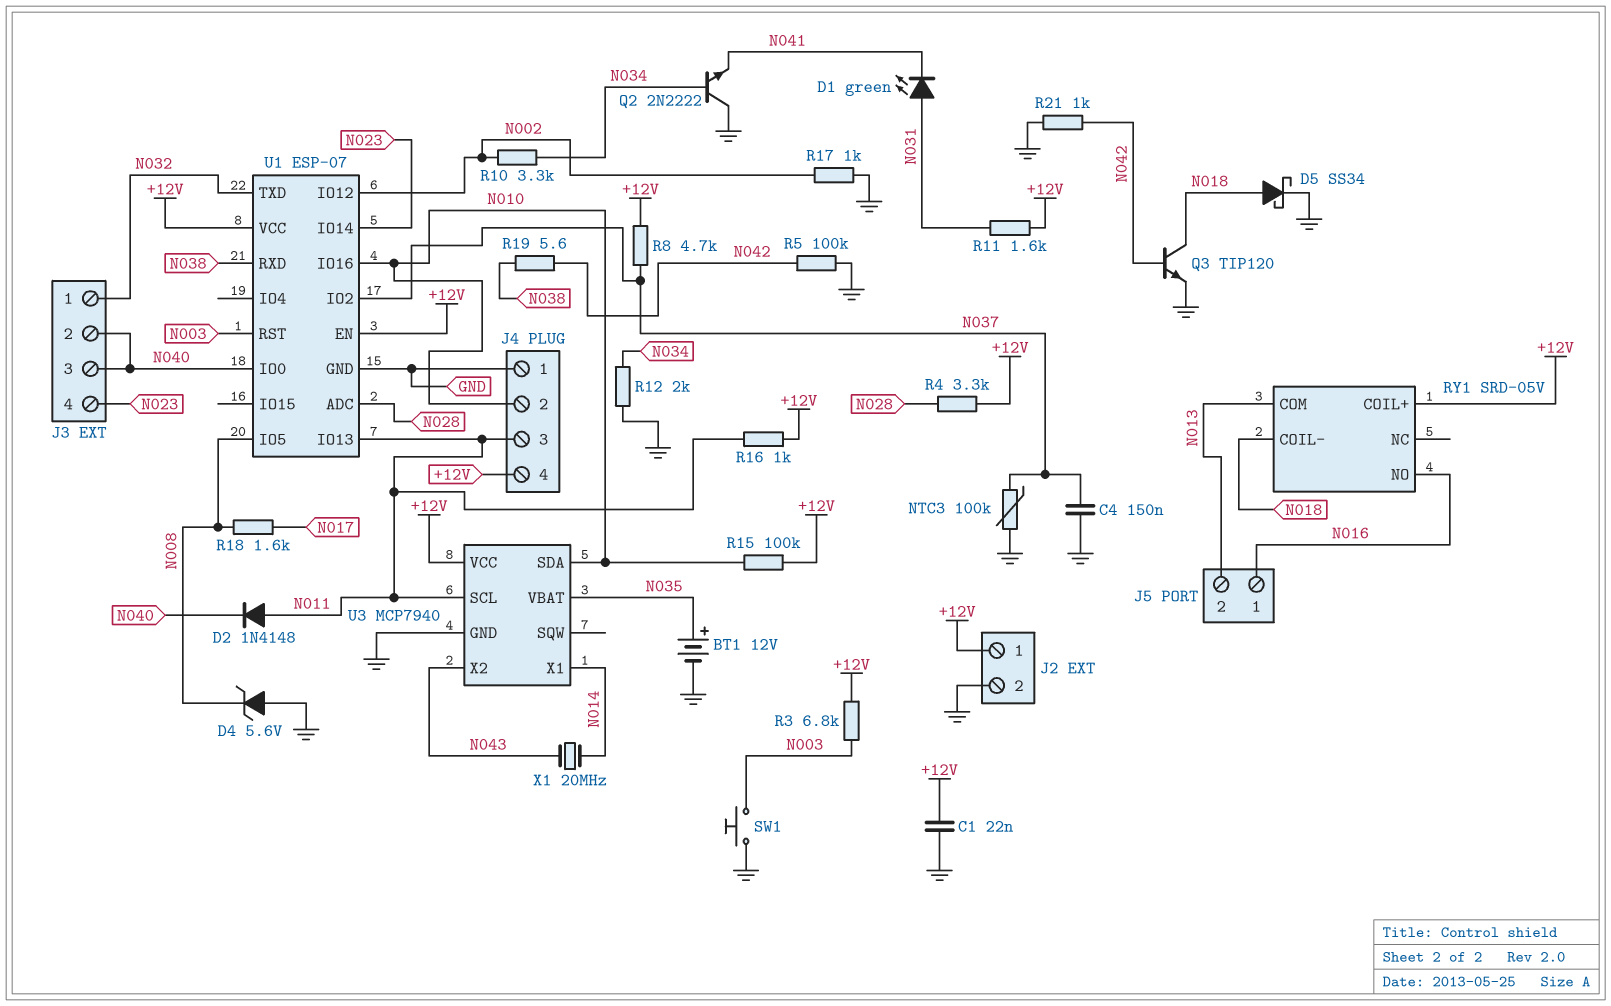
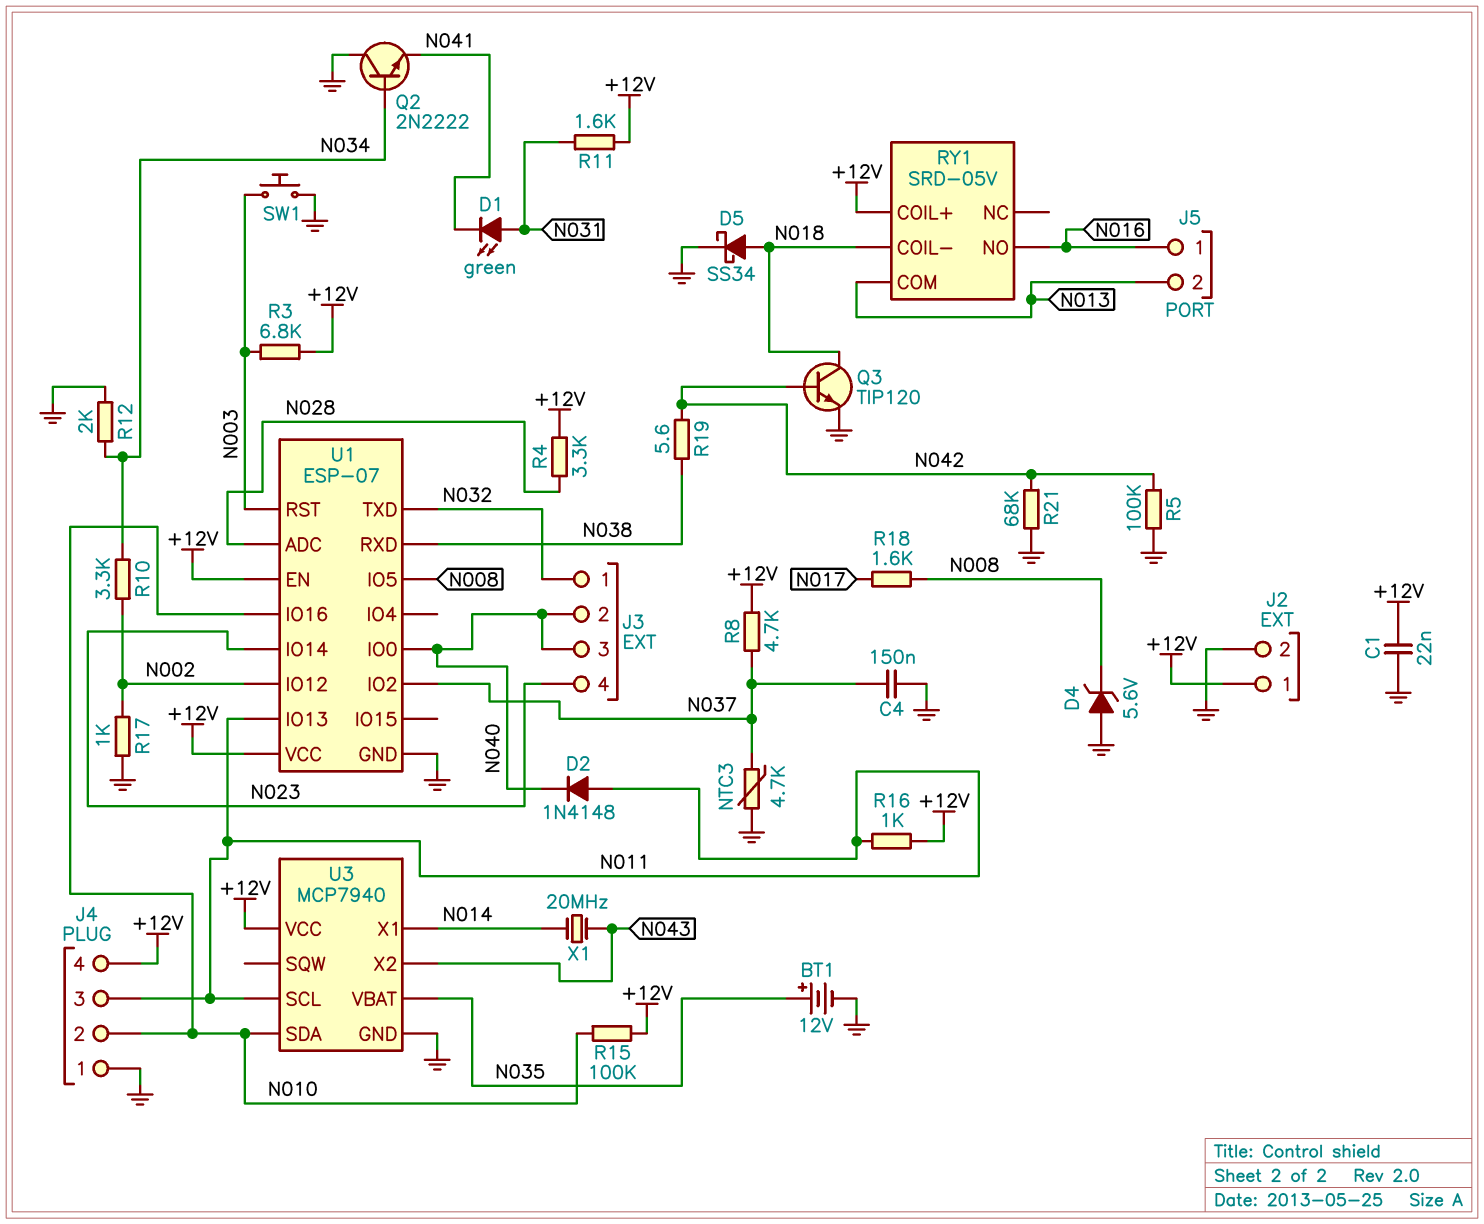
NTC3: 100k (GND, N037) -> 4.7k (GND, N037)
R21: 1k (GND, N042) -> 68k (GND, N042)

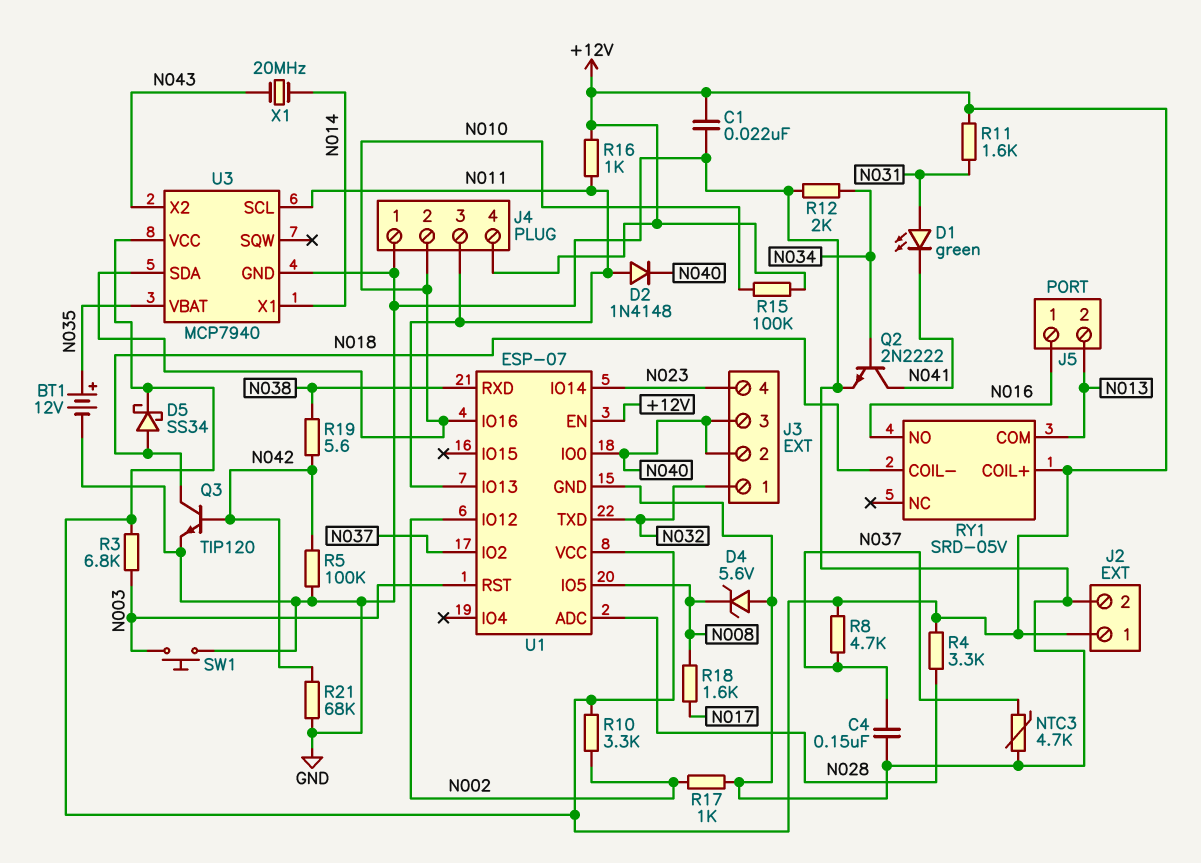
D5: schottky SS34 (A N018, K GND) -> schottky SS34 (A N018, K +12V)
Q2: NPN 2N2222 (B N034, C GND, E N041) -> NPN 2N2222 (B N034, C N041, E GND)
R10: 3.3k (N002, N034) -> 3.3k (+12V, N002)

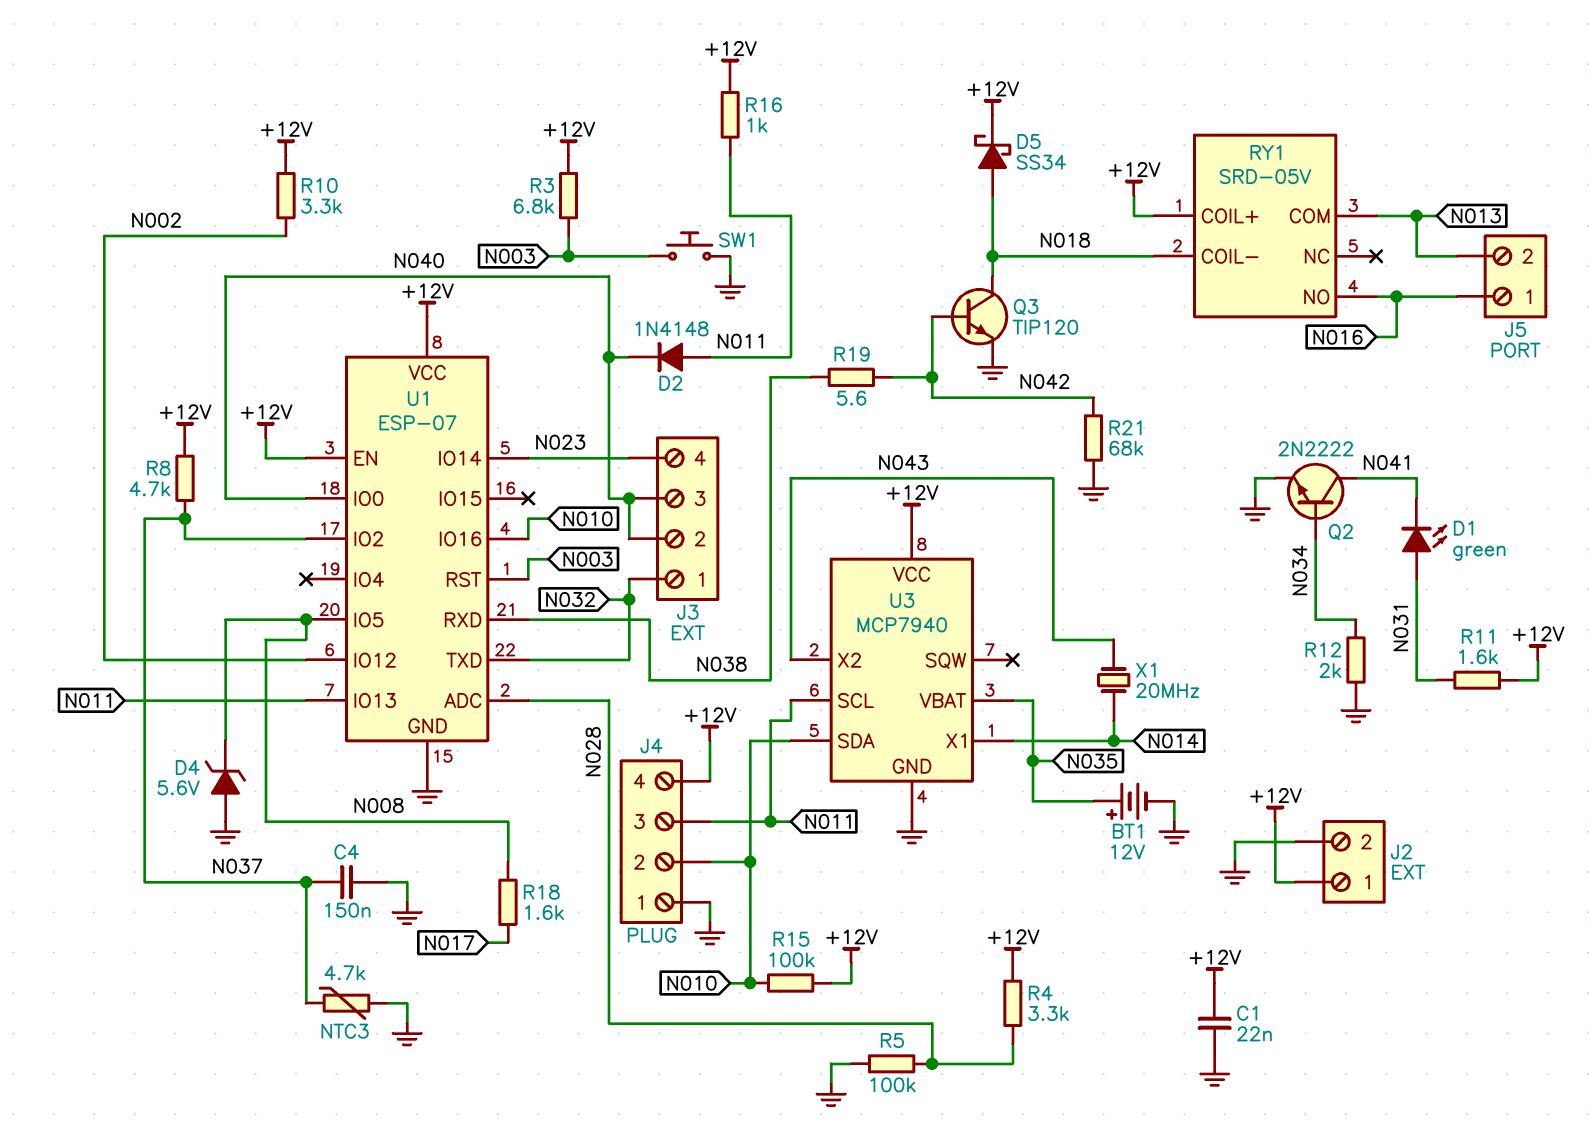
R5: 100k (GND, N042) -> 100k (GND, N028)
R17: 1k (GND, N002) -> none

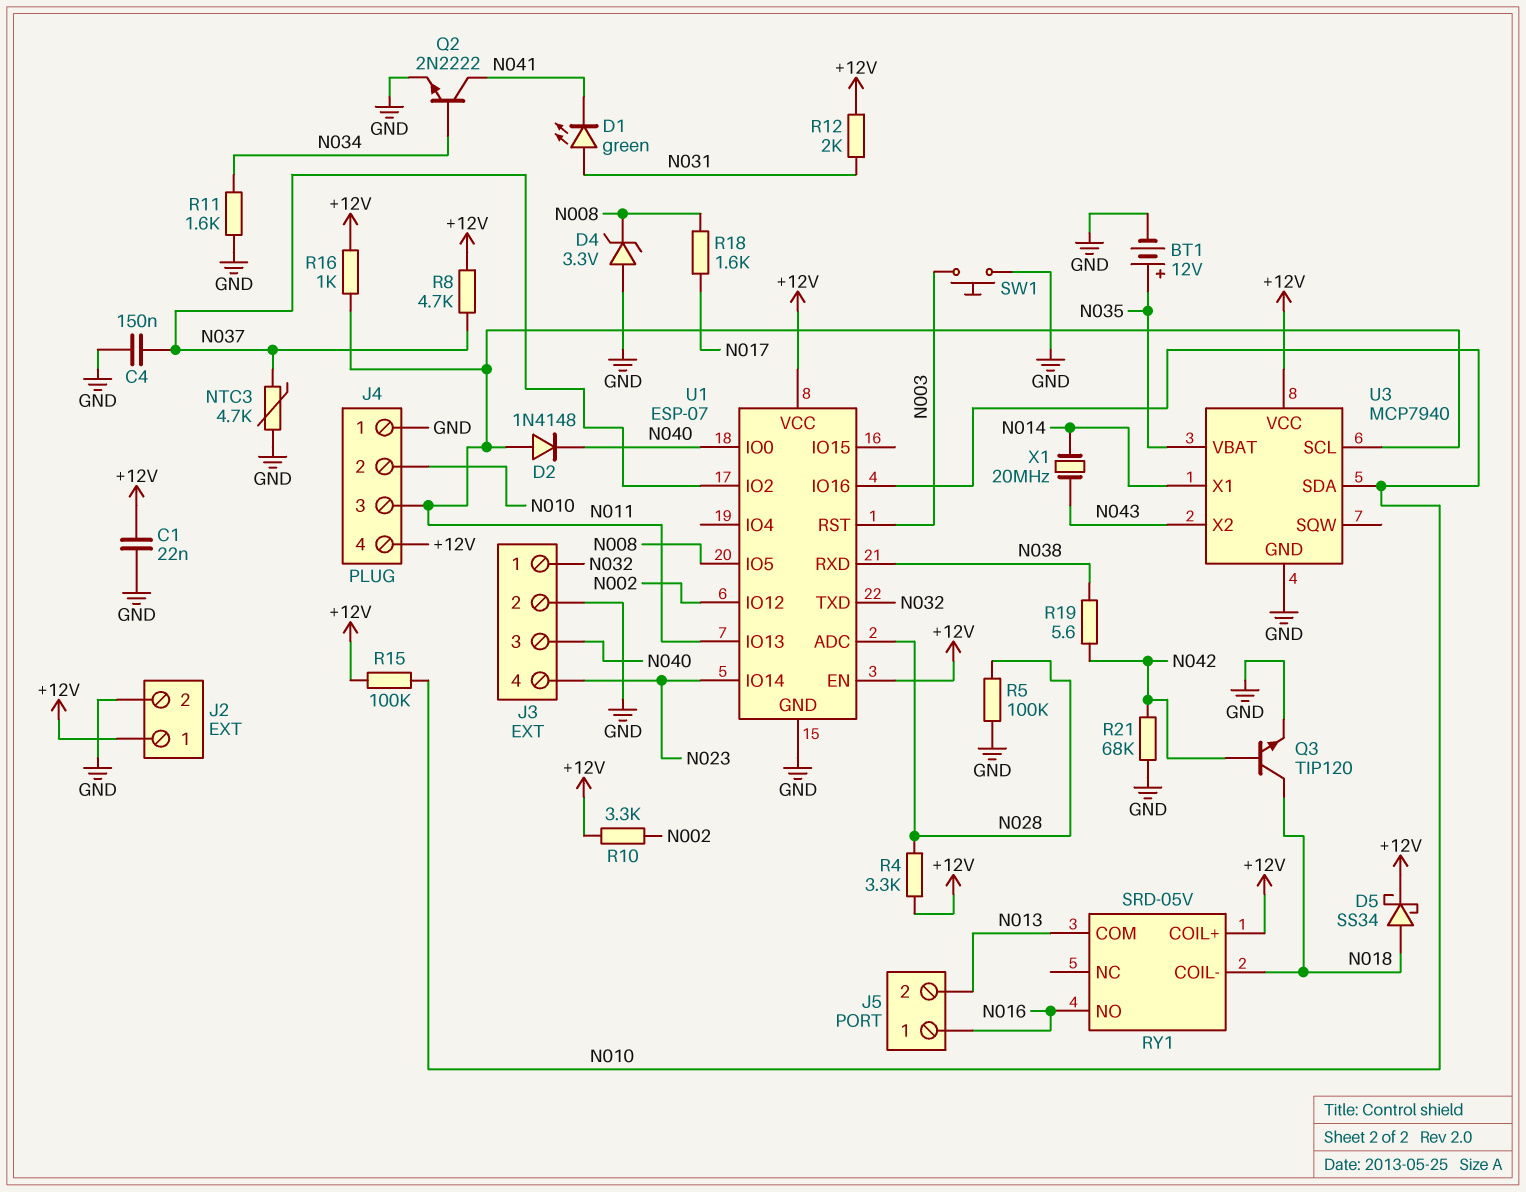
D4: zener 5.6V (A GND, K N008) -> zener 3.3V (A GND, K N008)
J3 pin 2: N040 -> GND
R3: 6.8k (+12V, N003) -> none
R11: 1.6k (+12V, N031) -> 1.6k (GND, N034)
R12: 2k (GND, N034) -> 2k (+12V, N031)

